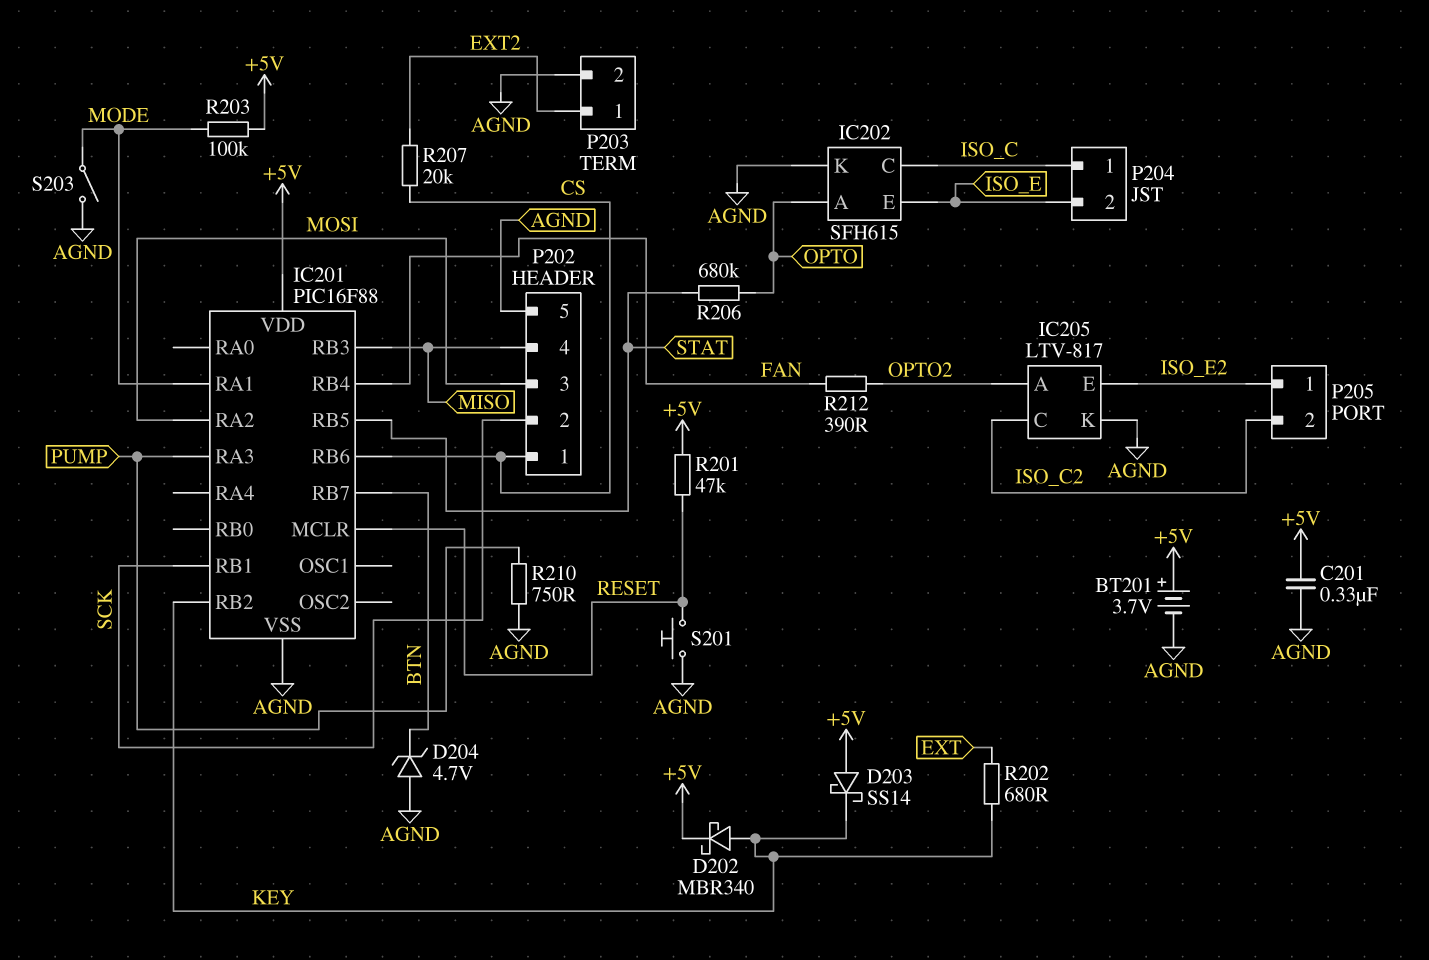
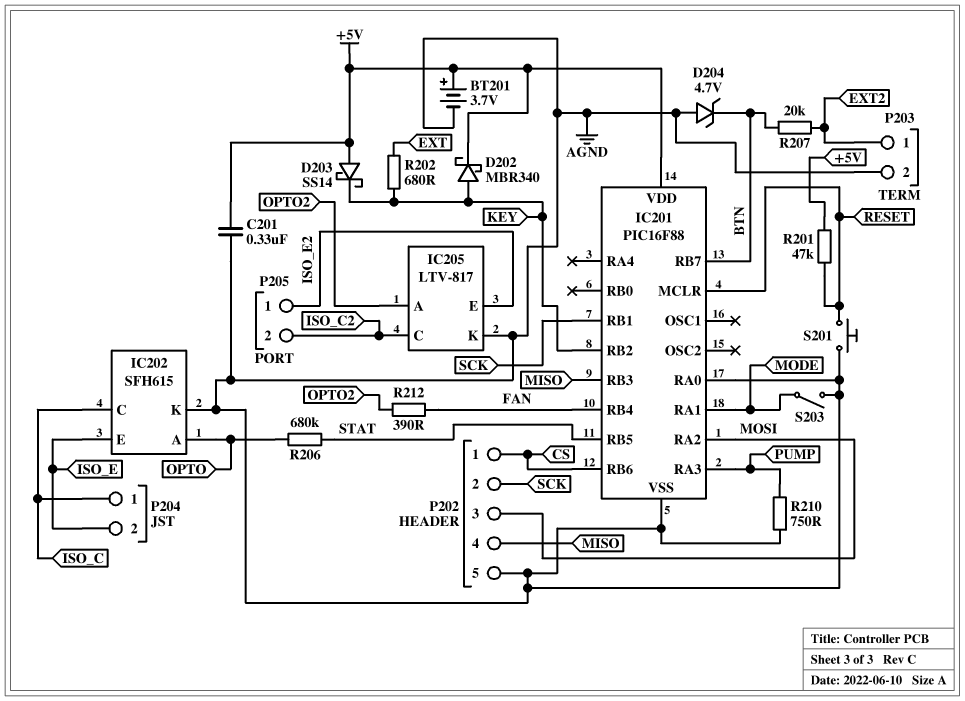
IC201 pin RA0: none -> AGND
R203: 100k (+5V, MODE) -> none
R207: 20k (CS, EXT2) -> 20k (BTN, EXT2)

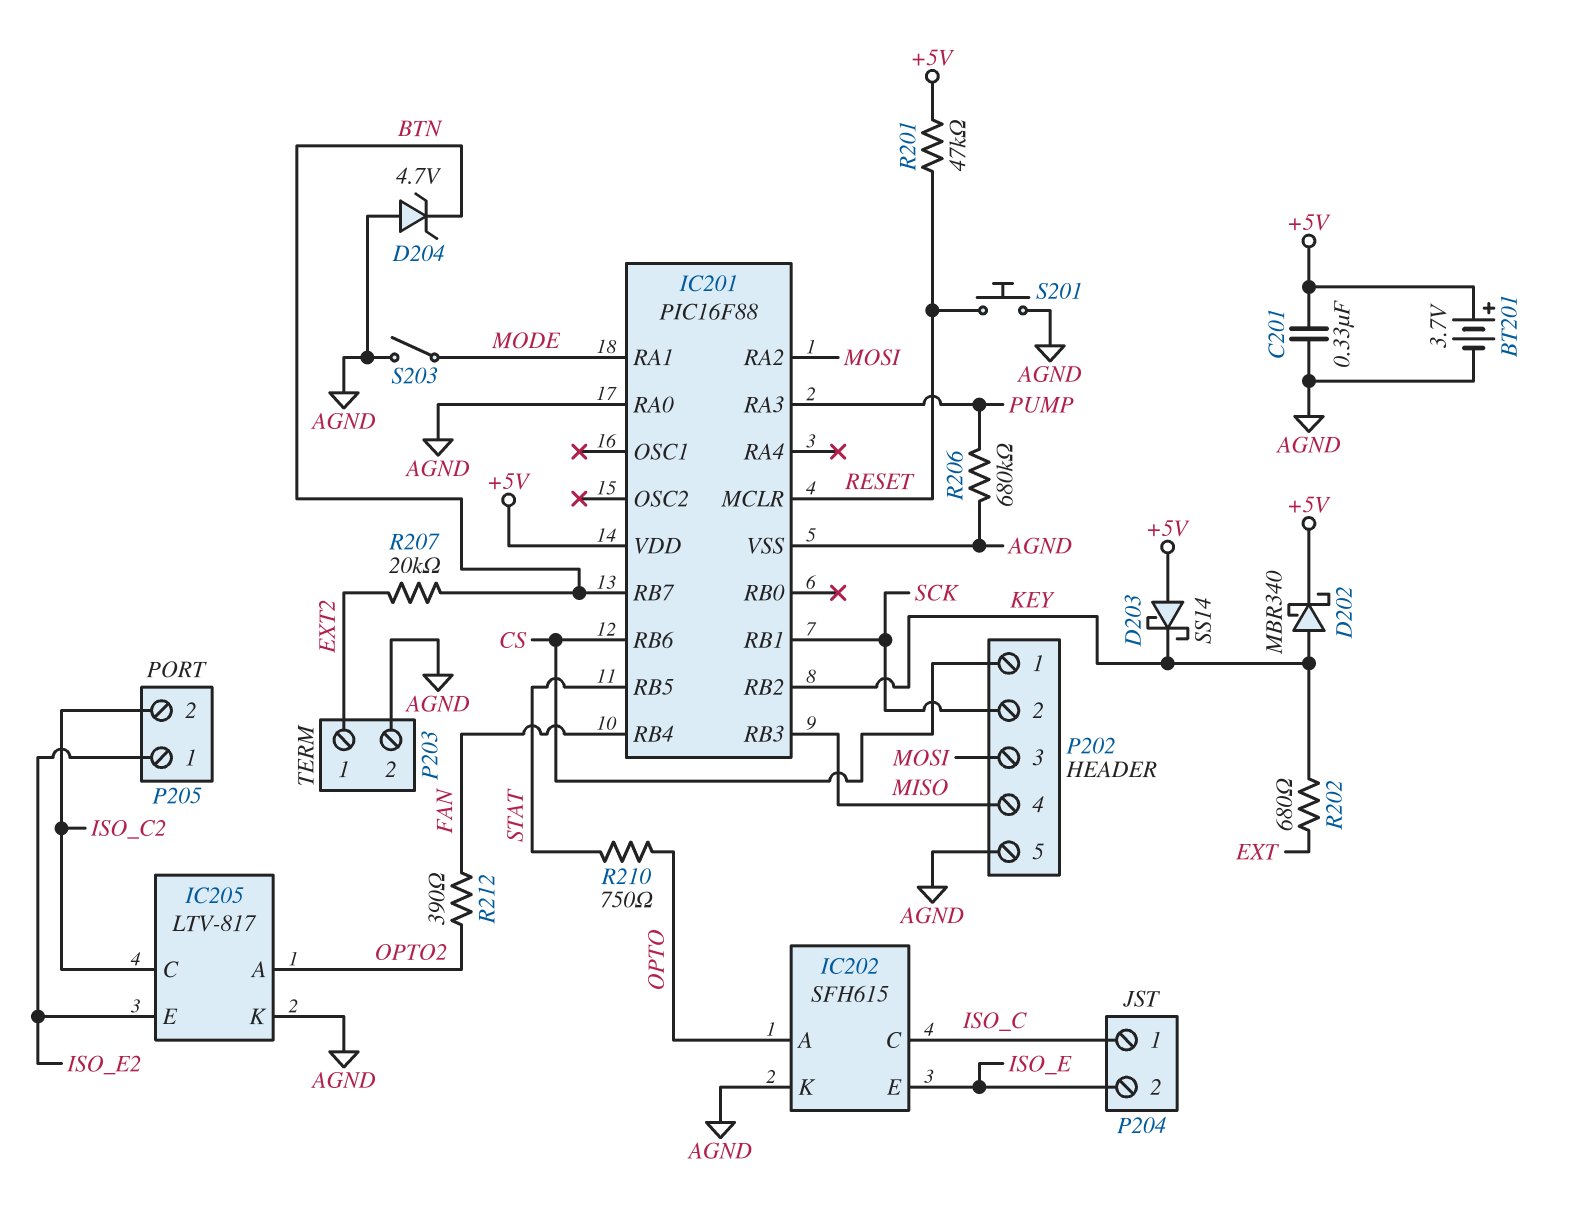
R206: 680k (OPTO, STAT) -> 680k (AGND, PUMP)
R210: 750 (AGND, PUMP) -> 750 (OPTO, STAT)

